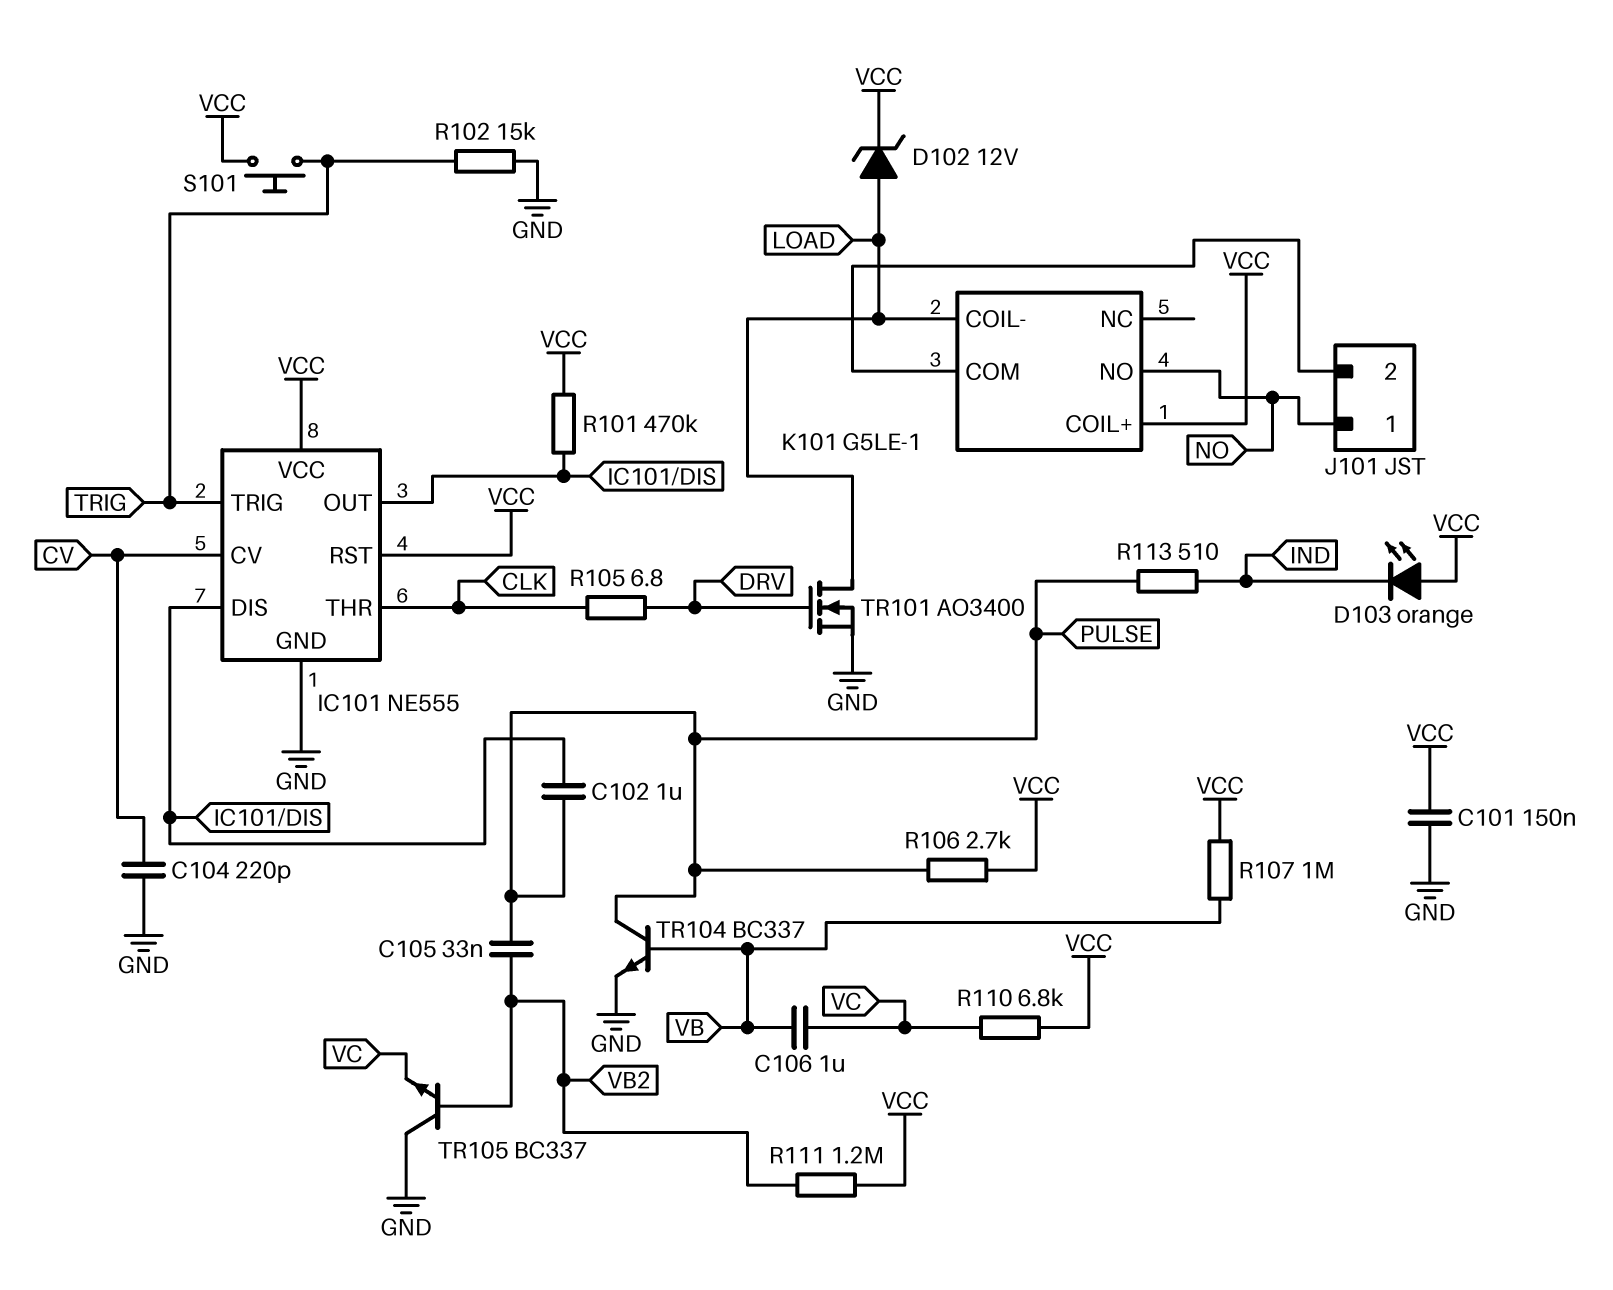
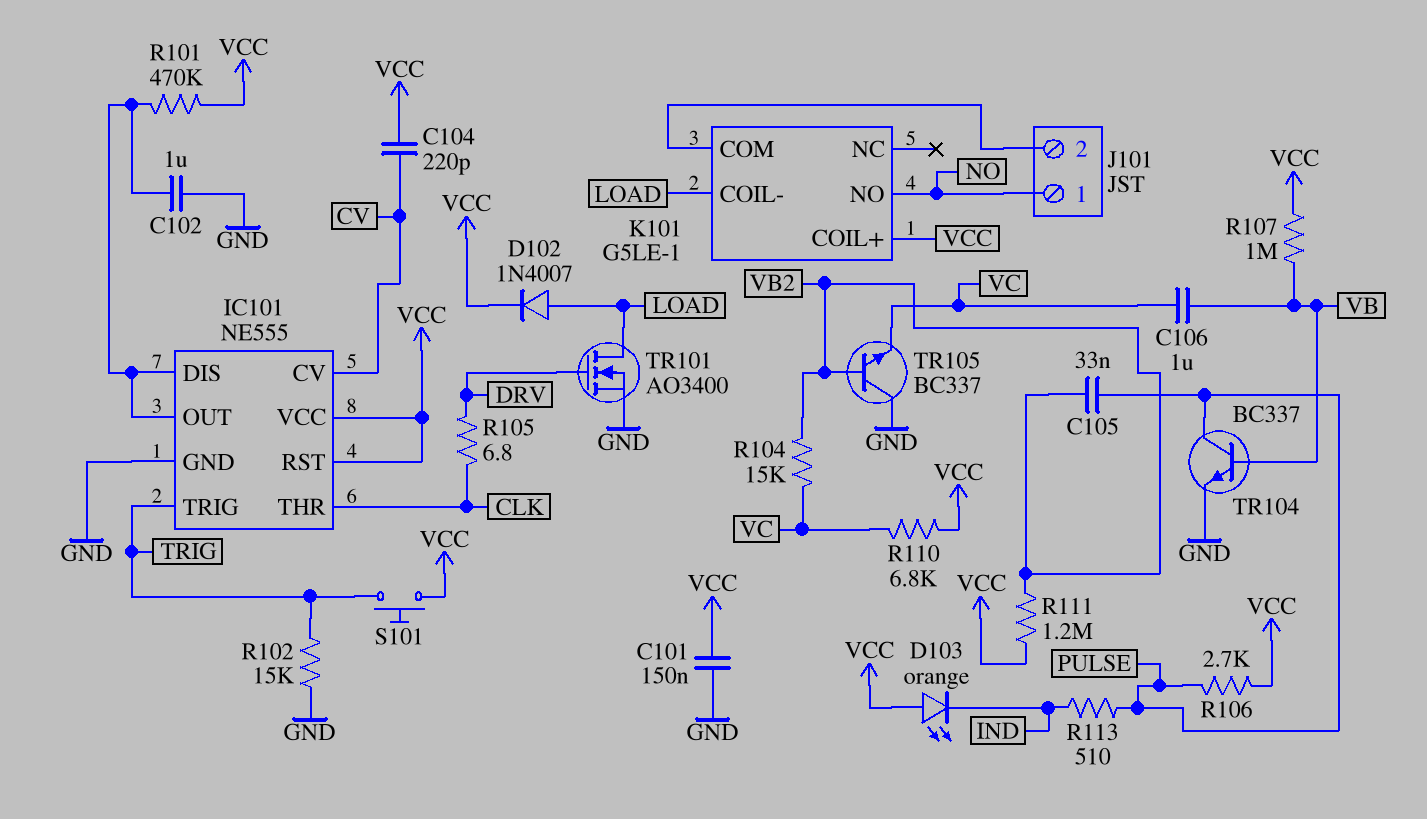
C102: 1uF (IC101/DIS, PULSE) -> 1uF (GND, IC101/DIS)
C104: 220pF (CV, GND) -> 220pF (CV, VCC)
D102: zener 12V (A LOAD, K VCC) -> diode 1N4007 (A LOAD, K VCC)
R104: none -> 15k (VB2, VC)

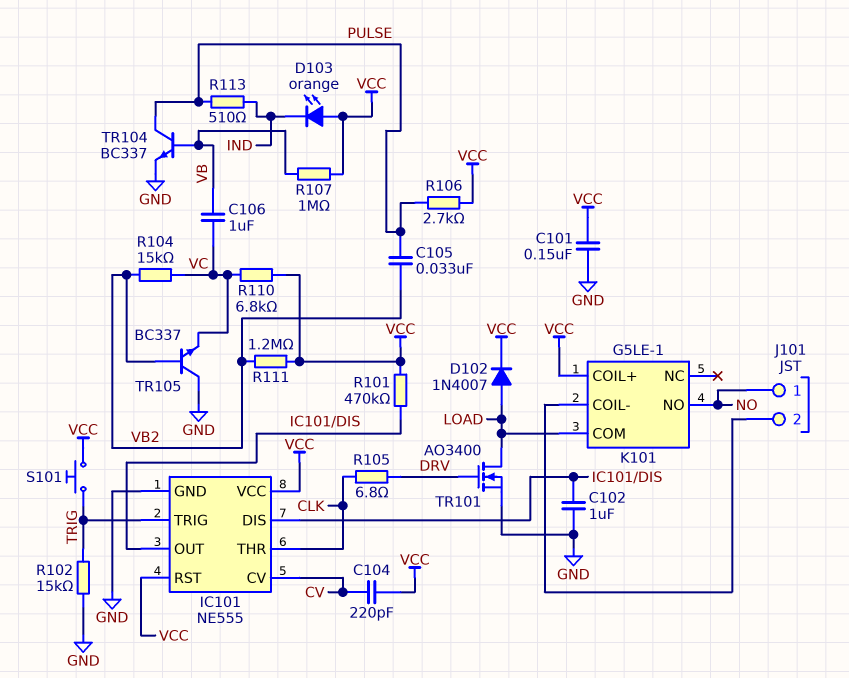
K101 pin COIL-: LOAD -> J101/2
K101 pin COM: J101/2 -> LOAD

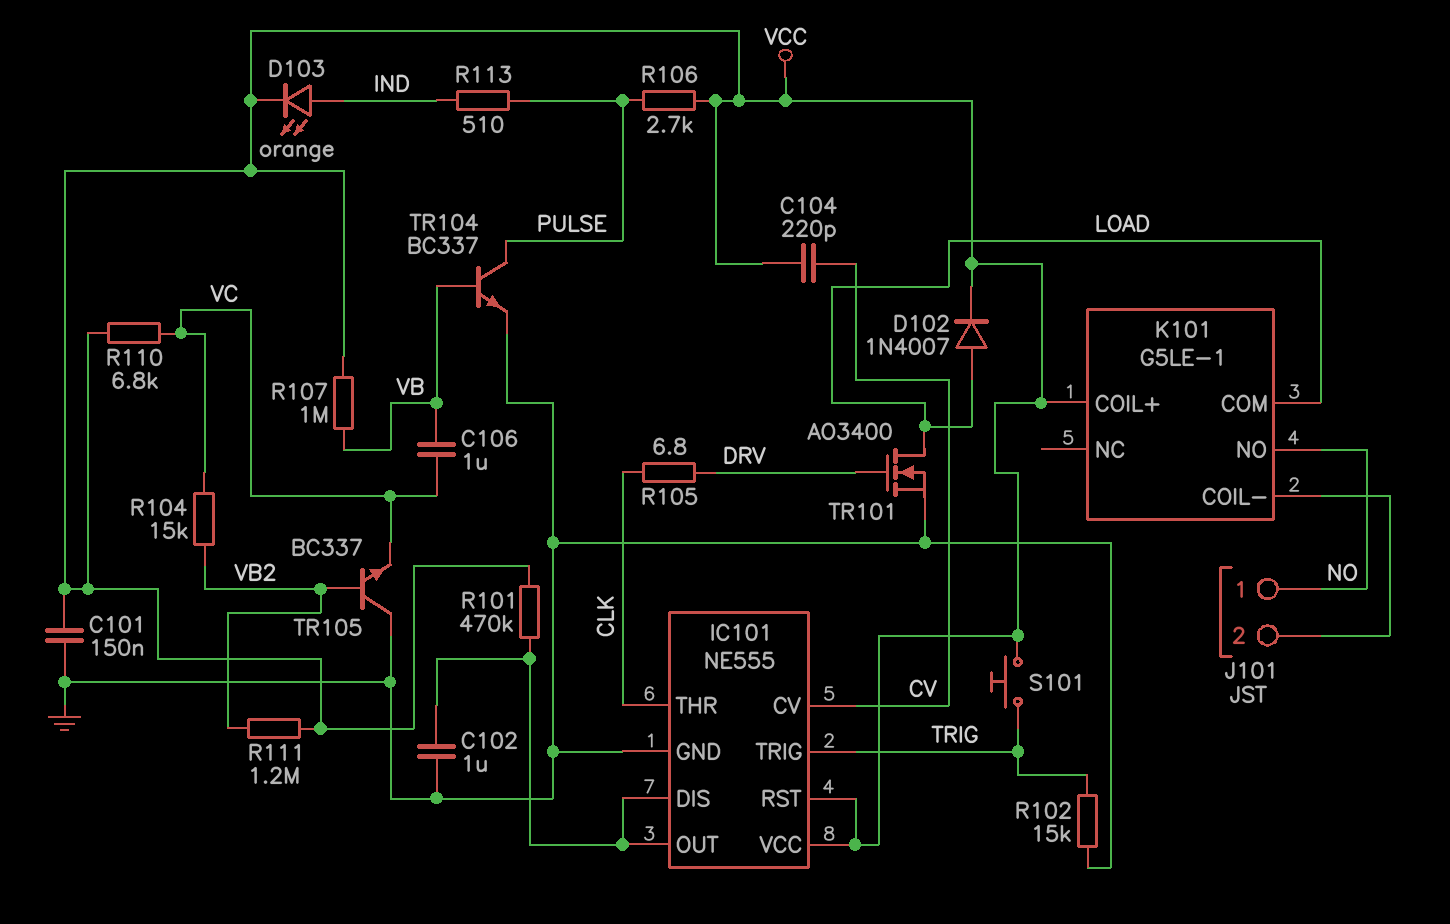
C105: 33nF (PULSE, VB2) -> none
D103: LED orange (A VCC, K IND) -> LED orange (A IND, K VCC)

